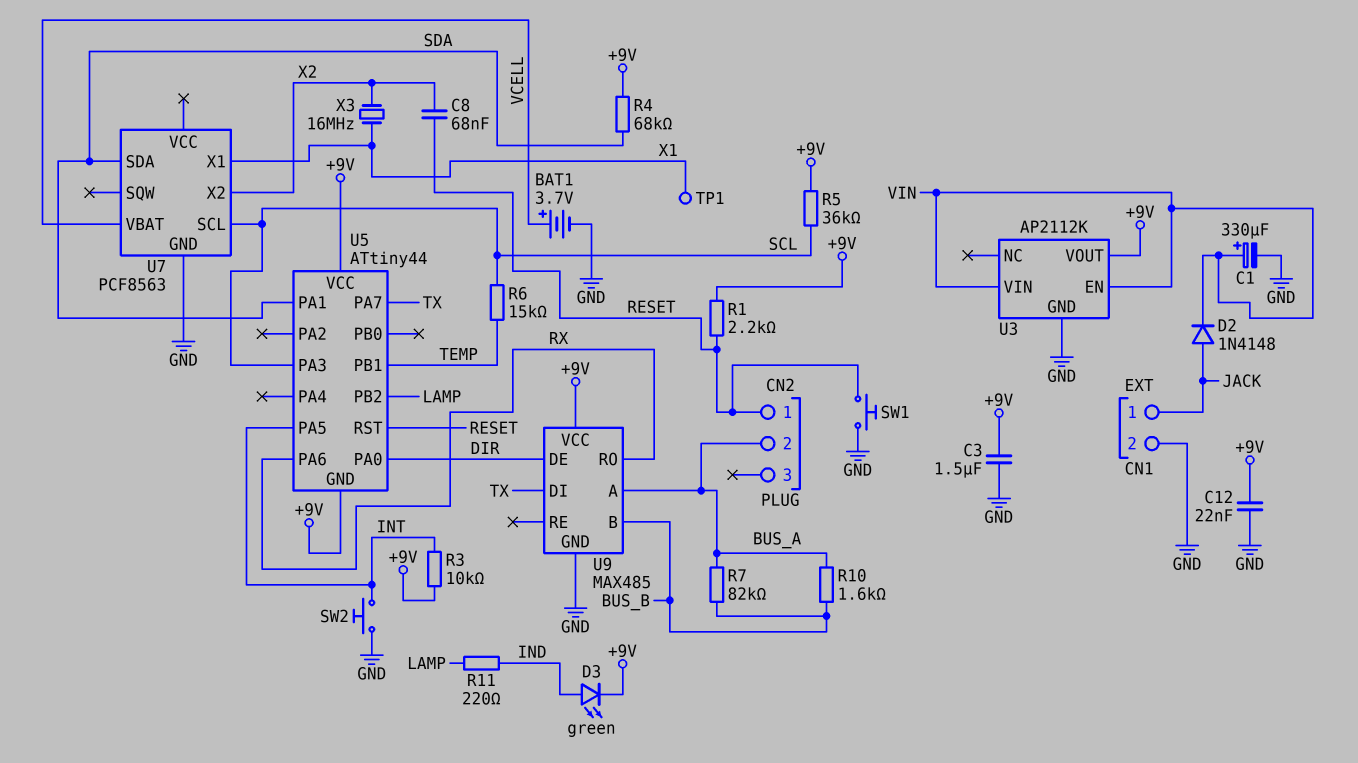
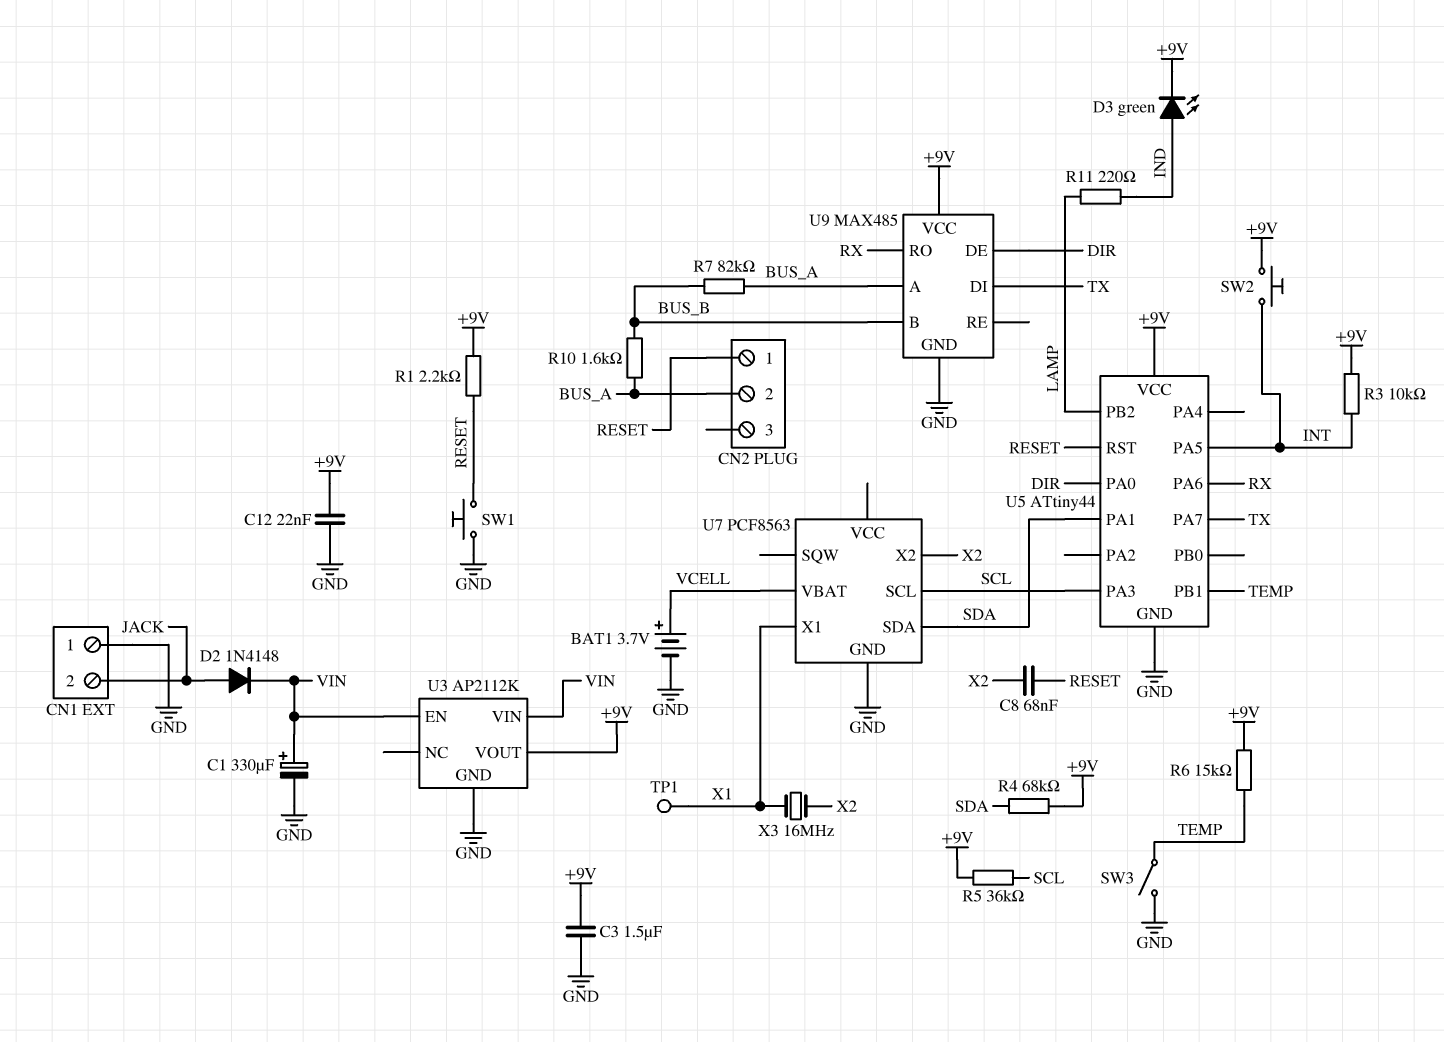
CN1 pin 1: JACK -> GND
CN1 pin 2: GND -> JACK
R6: 15k (SCL, TEMP) -> 15k (+9V, TEMP)
SW2: button (GND, INT) -> button (+9V, INT)
SW3: none -> switch (GND, TEMP)
U5 pin GND: +9V -> GND

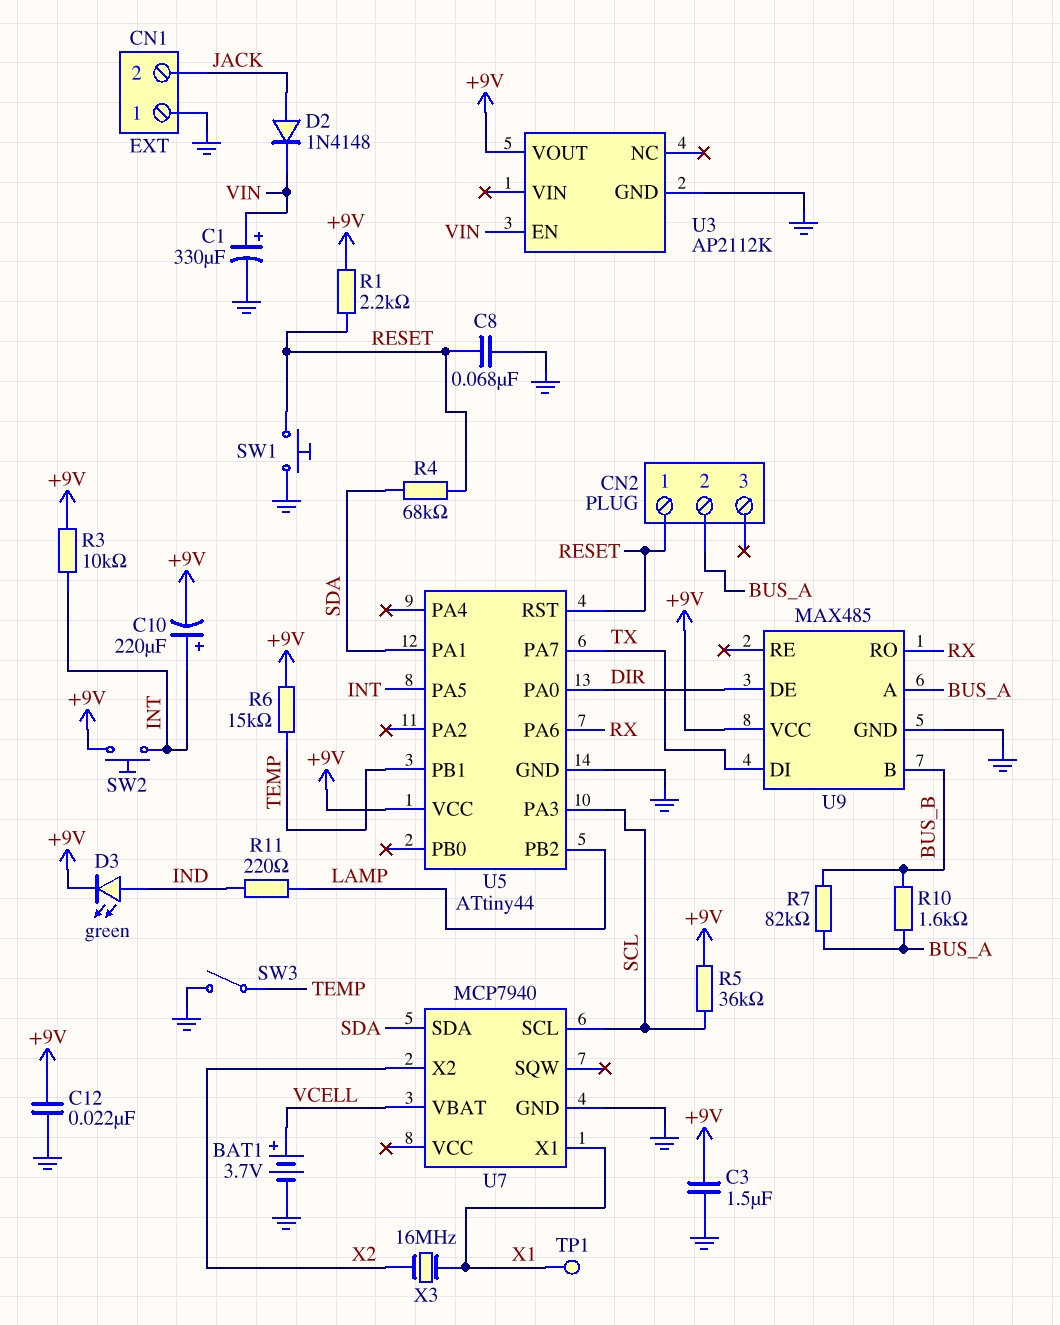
C8: 68nF (RESET, X2) -> 68nF (GND, RESET)
C10: none -> 220uF (plus INT, minus +9V)
R4: 68k (+9V, SDA) -> 68k (RESET, SDA)
U3 pin VIN: VIN -> none
U7: PCF8563 -> MCP7940

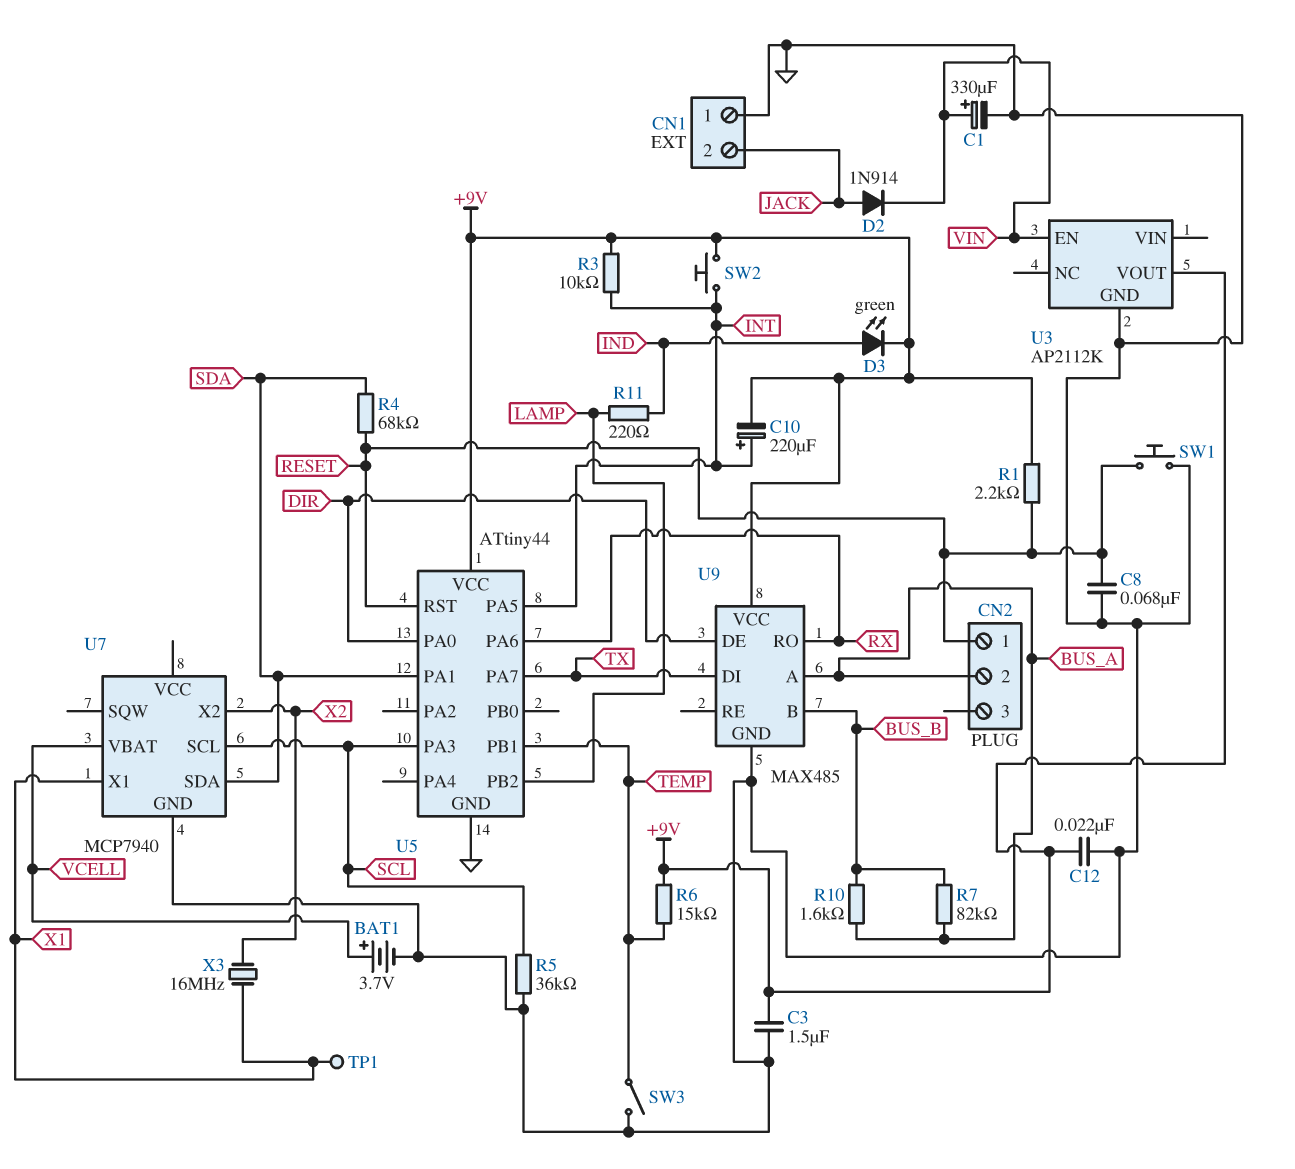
D2: diode 1N4148 (A JACK, K VIN) -> diode 1N914 (A JACK, K VIN)
R5: 36k (+9V, SCL) -> 36k (GND, SCL)

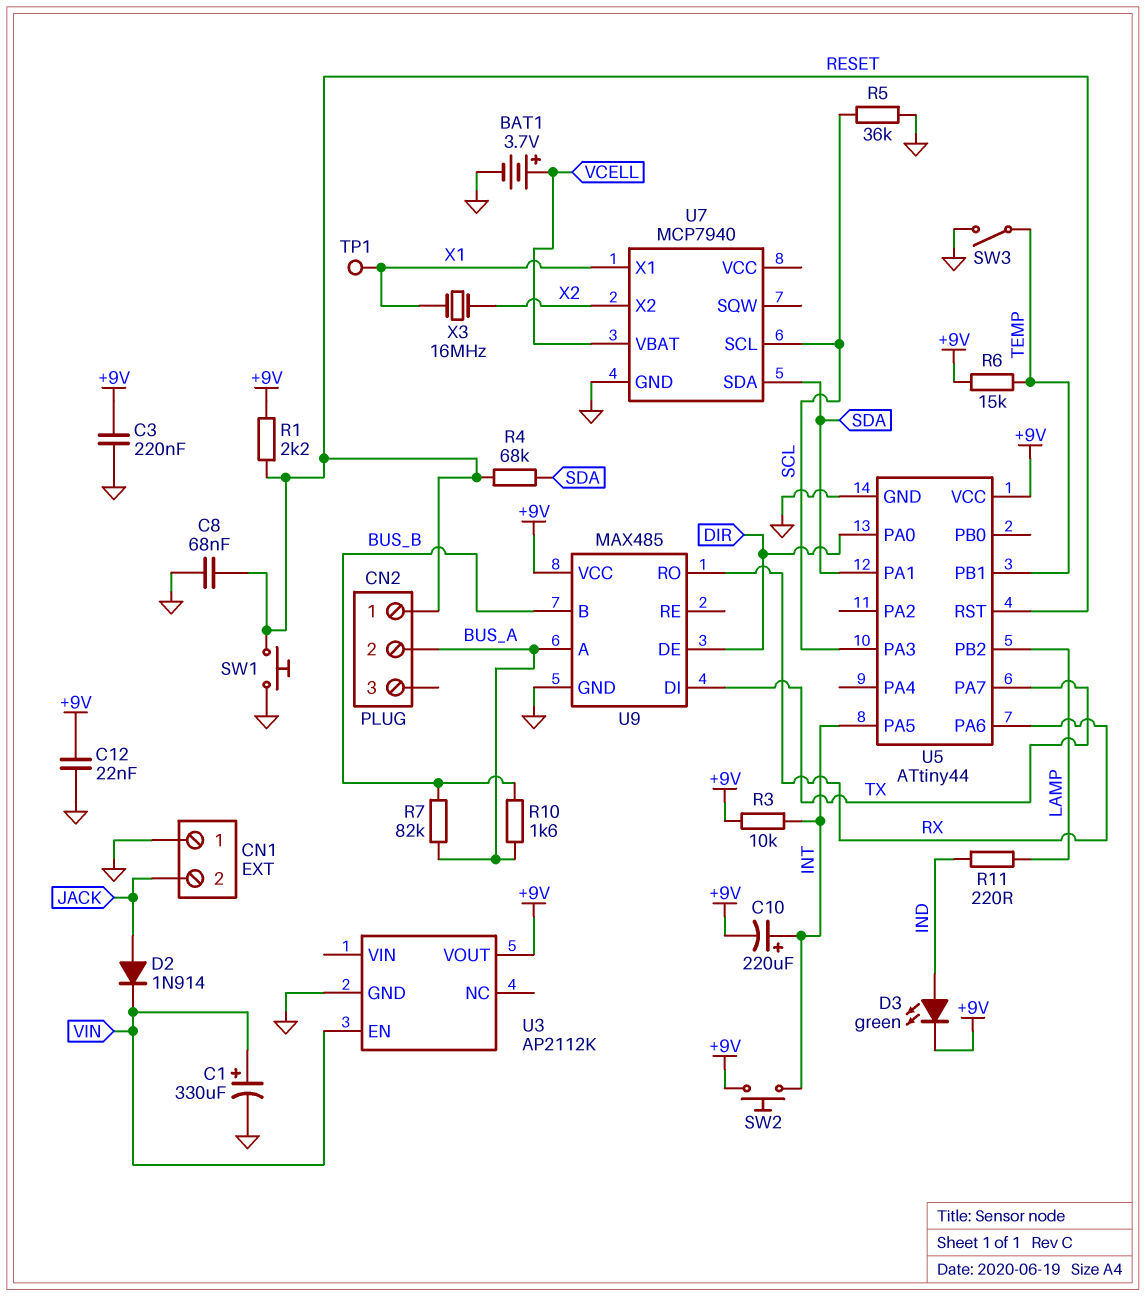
C3: 1.5uF (+9V, GND) -> 220nF (+9V, GND)

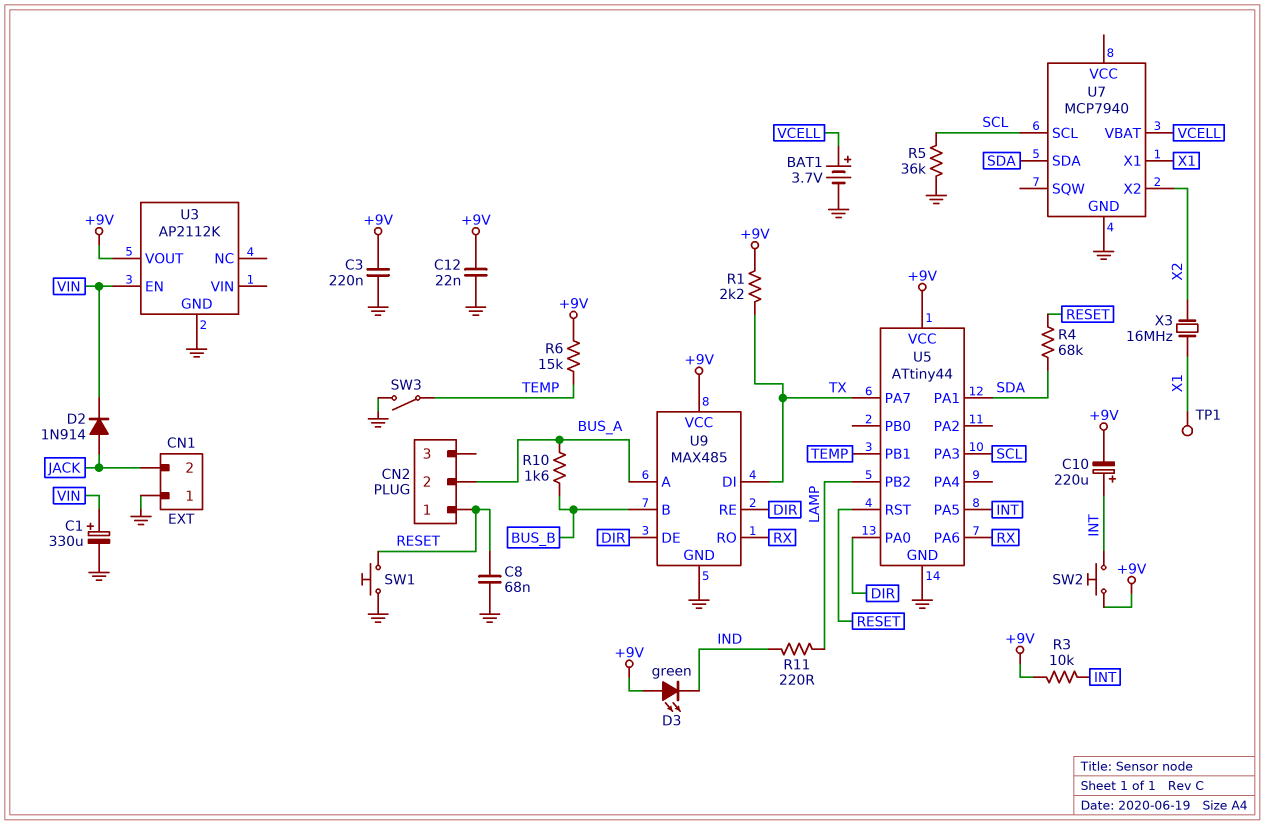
D3: LED green (A IND, K +9V) -> LED green (A +9V, K IND)
R1: 2.2k (+9V, RESET) -> 2.2k (+9V, TX)
R7: 82k (BUS_A, BUS_B) -> none
U9 pin RE: none -> DIR

